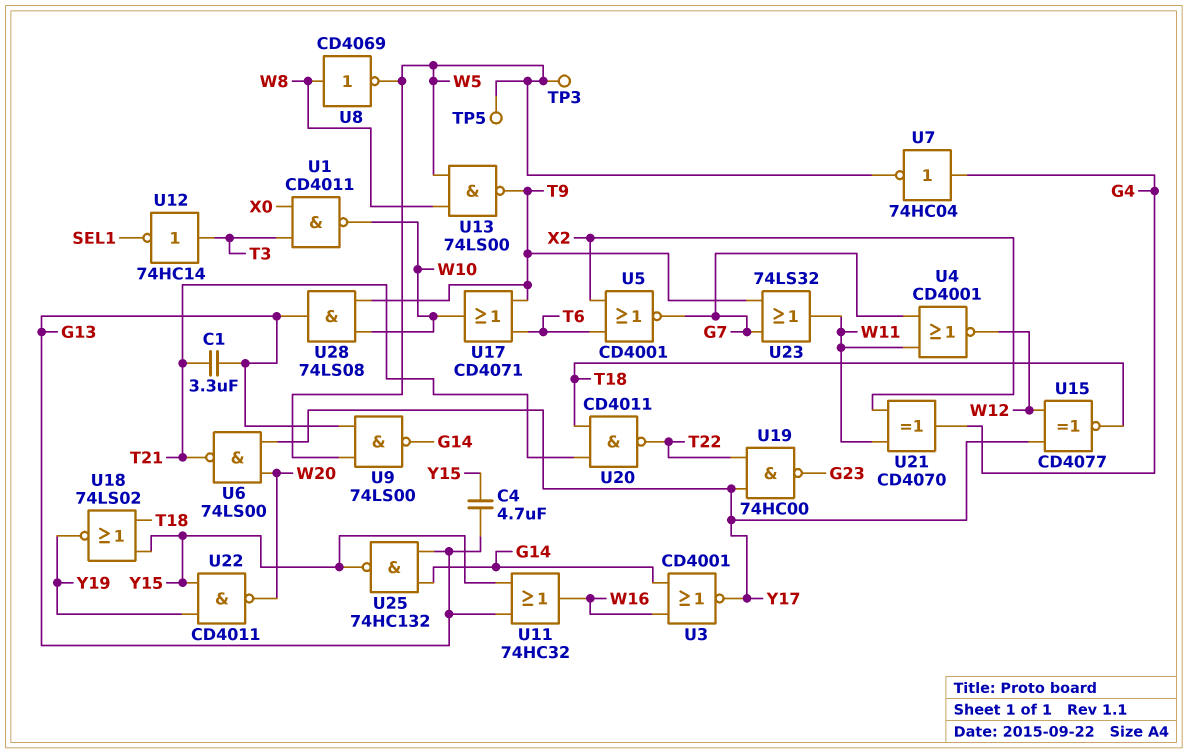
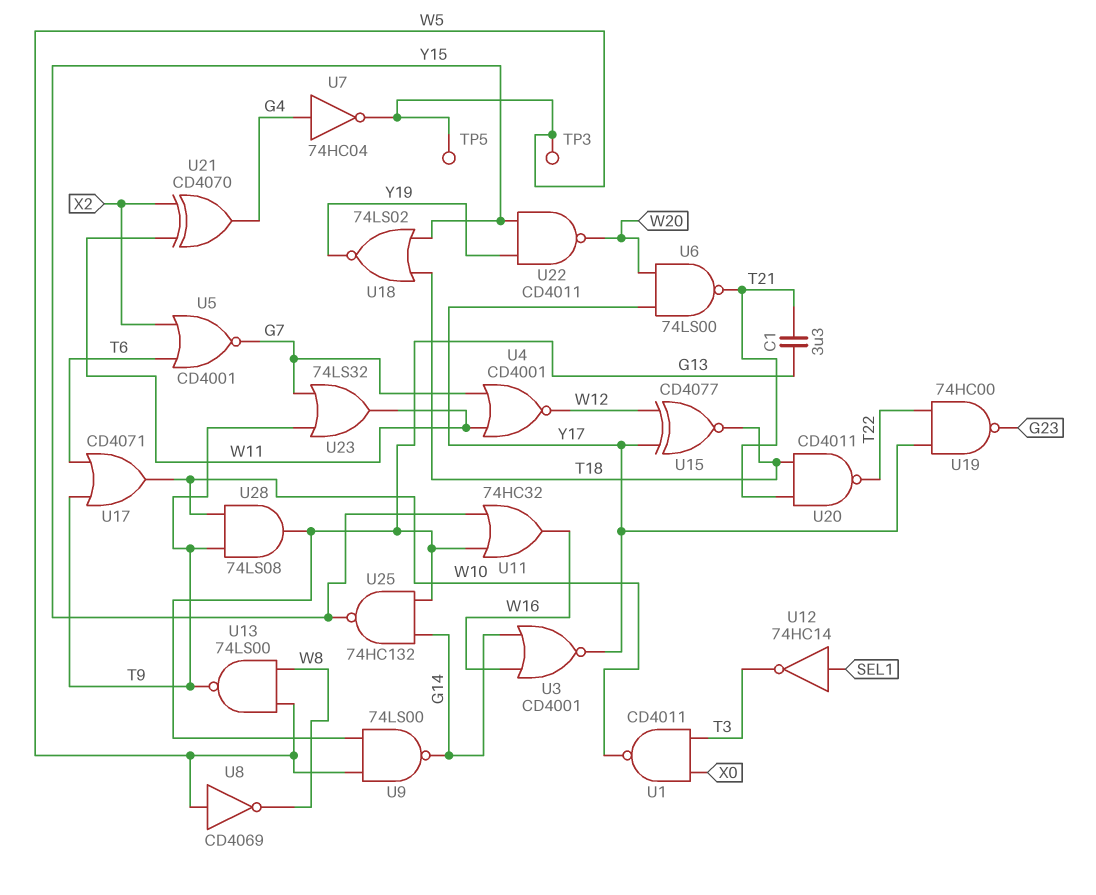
C4: 4.7uF (G13, Y15) -> none
U8: NOT CD4069 (in W8, out W5) -> NOT CD4069 (in W5, out W8)
U12: NOT 74HC14 (in T3, out SEL1) -> NOT 74HC14 (in SEL1, out T3)

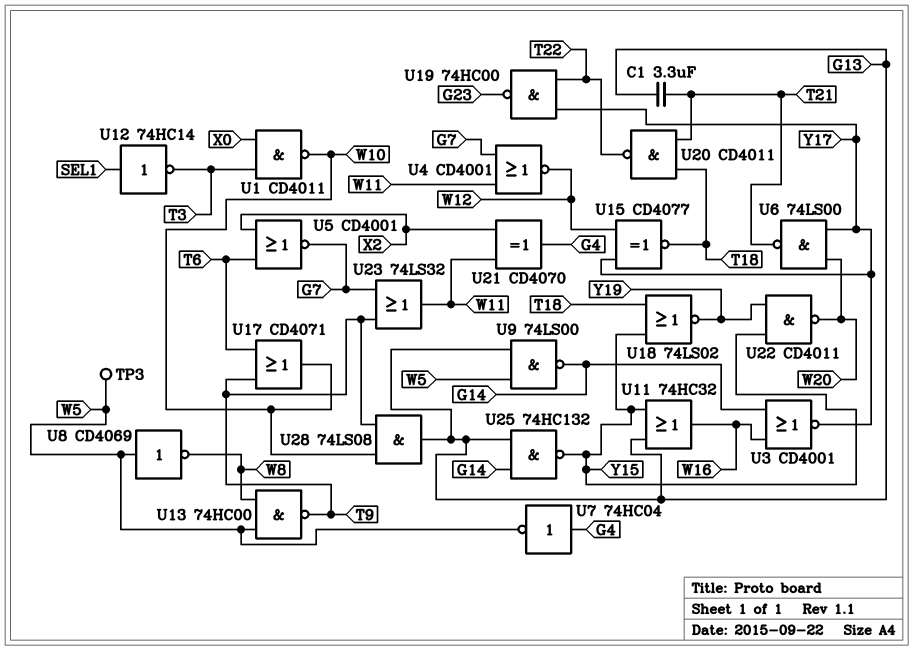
TP5: test point (W5) -> none
U13: NAND 74LS00 (in W5, in W8, out T9) -> NAND 74HC00 (in W5, in W8, out T9)

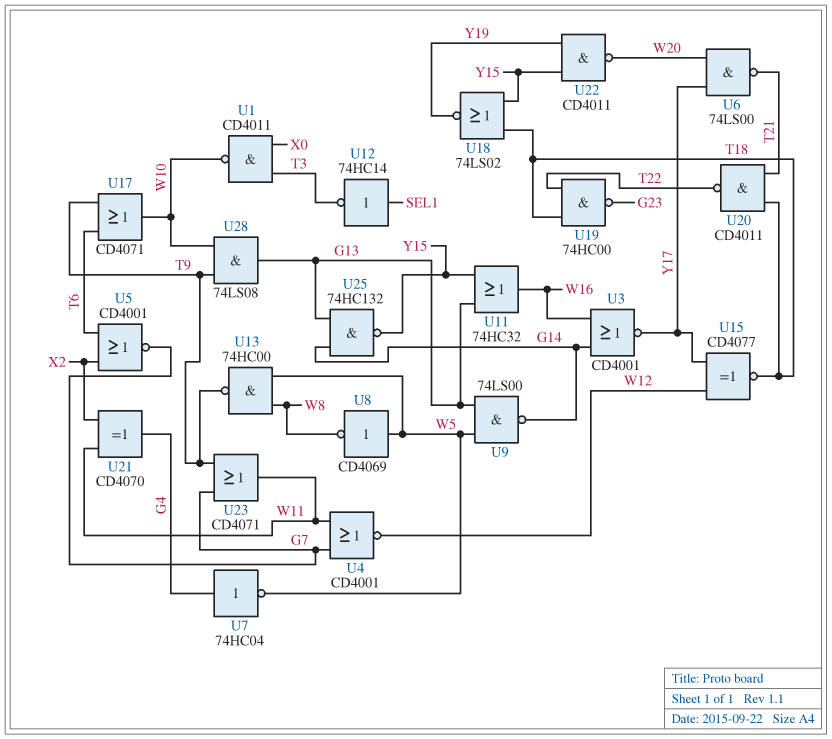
C1: 3.3uF (G13, T21) -> none
TP3: test point (W5) -> none
U19: NAND 74HC00 (in T22, in Y17, out G23) -> NAND 74HC00 (in T18, in T22, out G23)
U23: OR 74LS32 (in G7, in T9, out W11) -> OR CD4071 (in G7, in T9, out W11)

